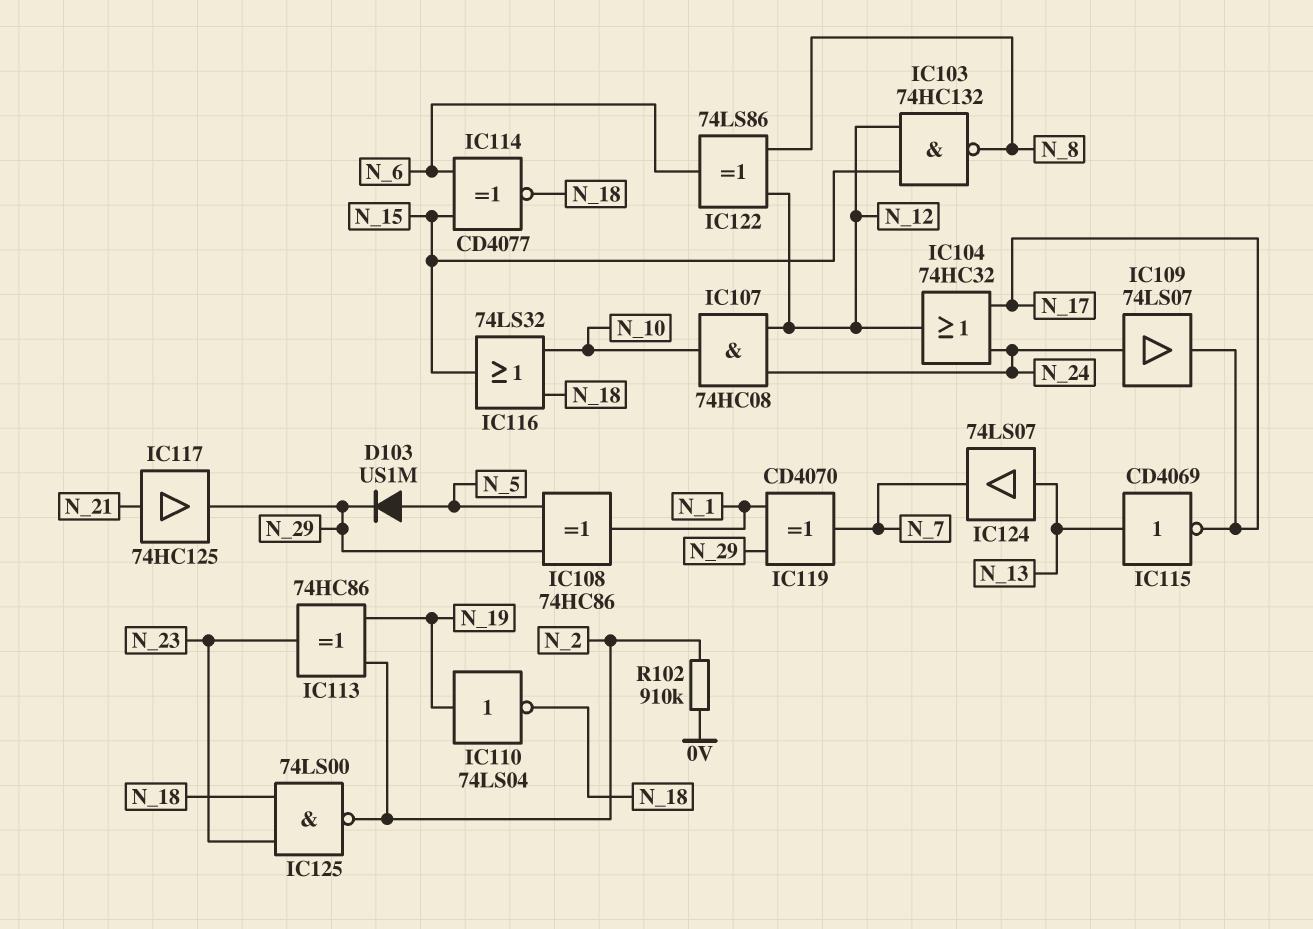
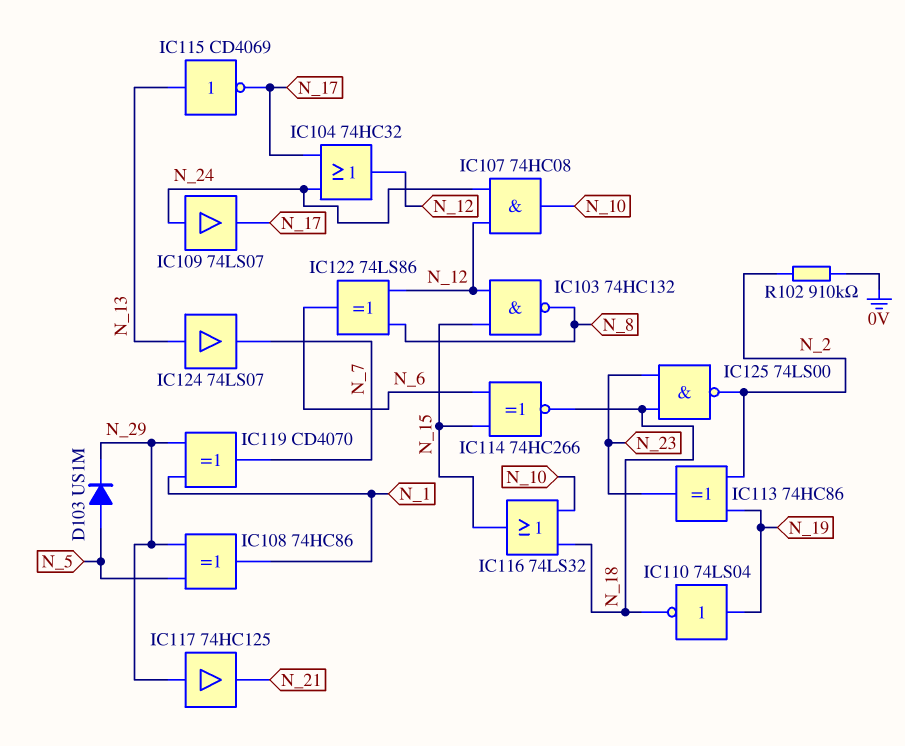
IC114: XNOR CD4077 (in N_6, in N_15, out N_18) -> XNOR 74HC266 (in N_6, in N_15, out N_18)
IC117: buffer 74HC125 (in N_21, out N_29) -> buffer 74HC125 (in N_29, out N_21)

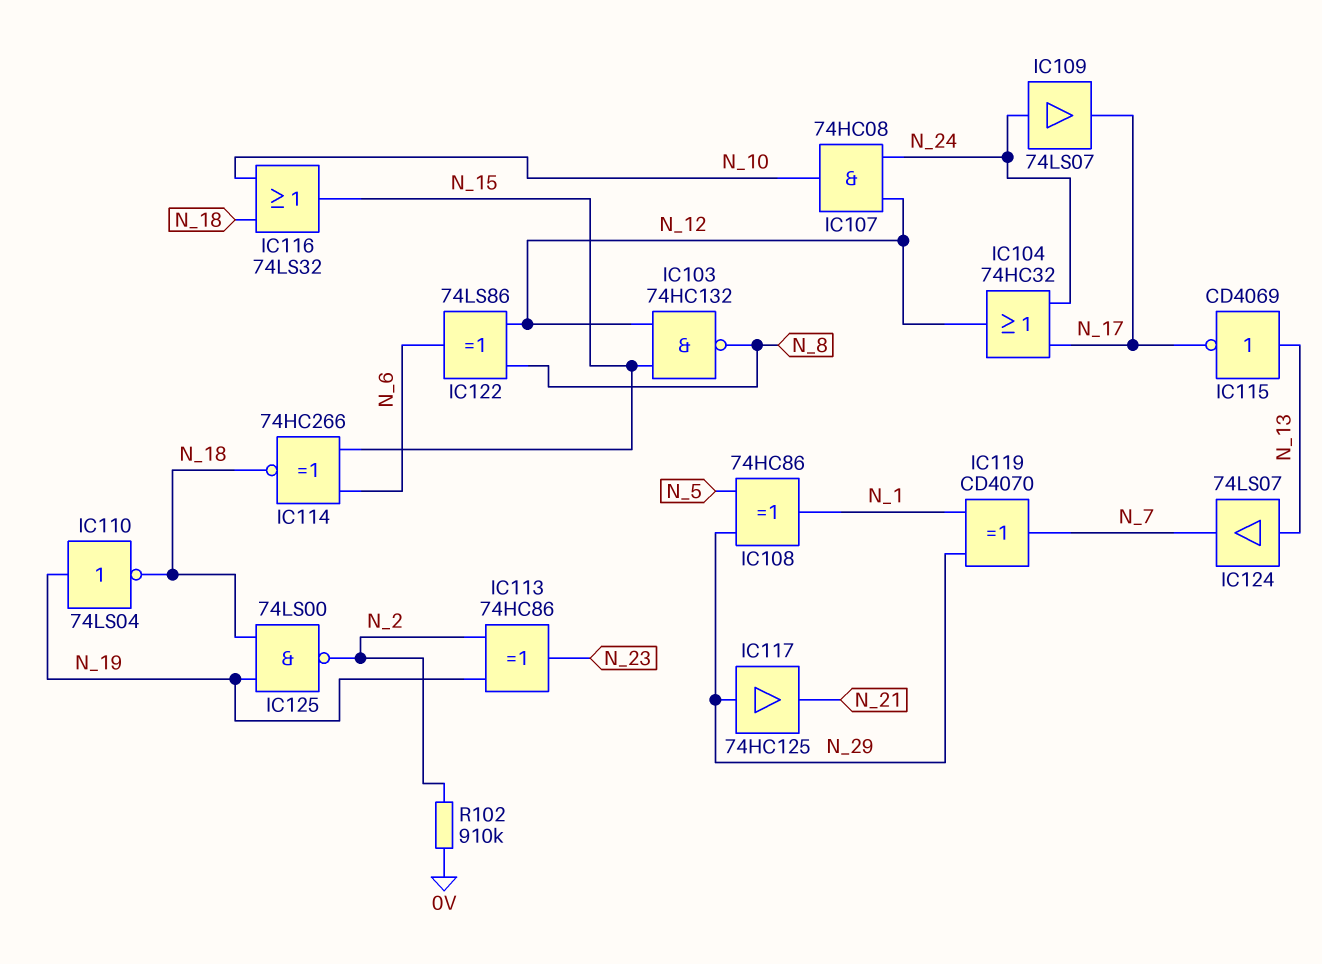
D103: diode US1M (A N_5, K N_29) -> none
IC125: NAND 74LS00 (in N_18, in N_23, out N_2) -> NAND 74LS00 (in N_18, in N_19, out N_2)

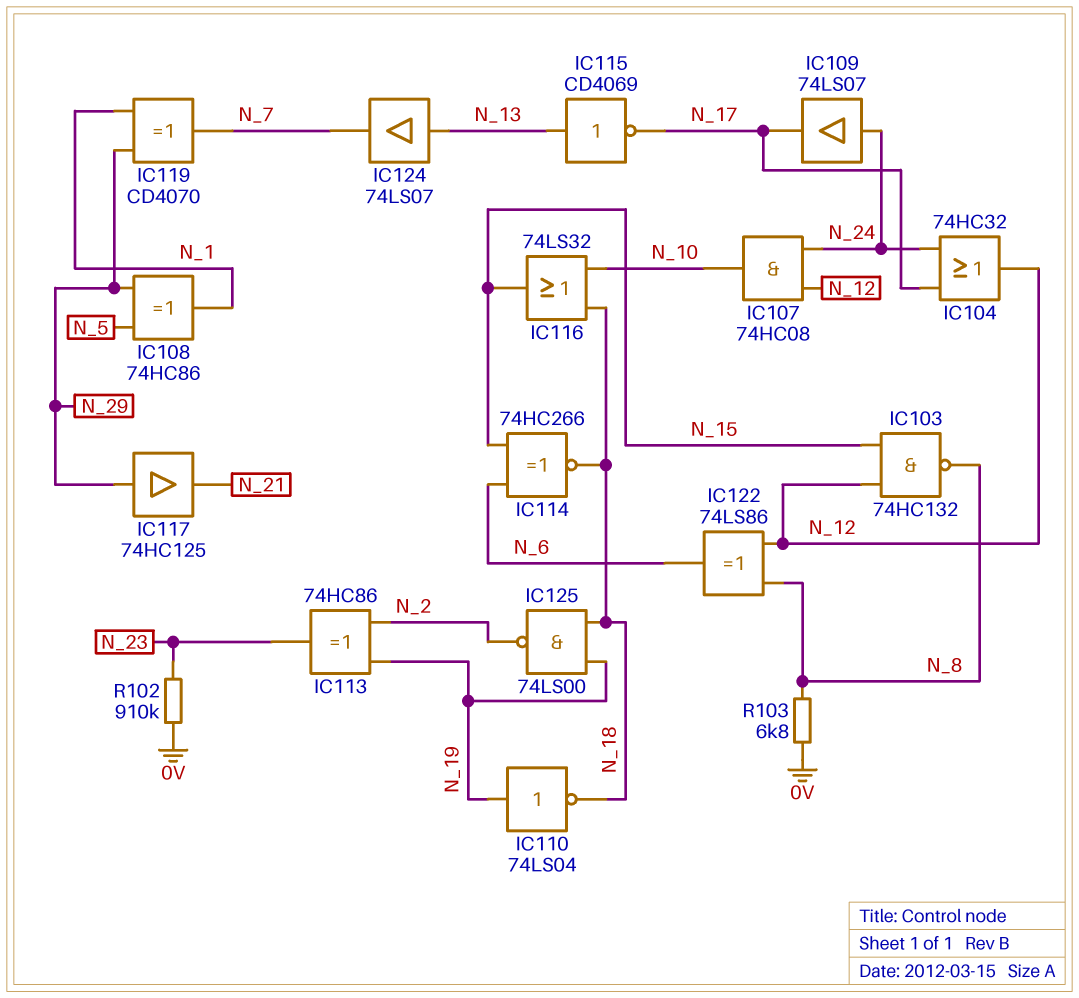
R102: 910k (0V, N_2) -> 910k (0V, N_23)
R103: none -> 6.8k (0V, N_8)

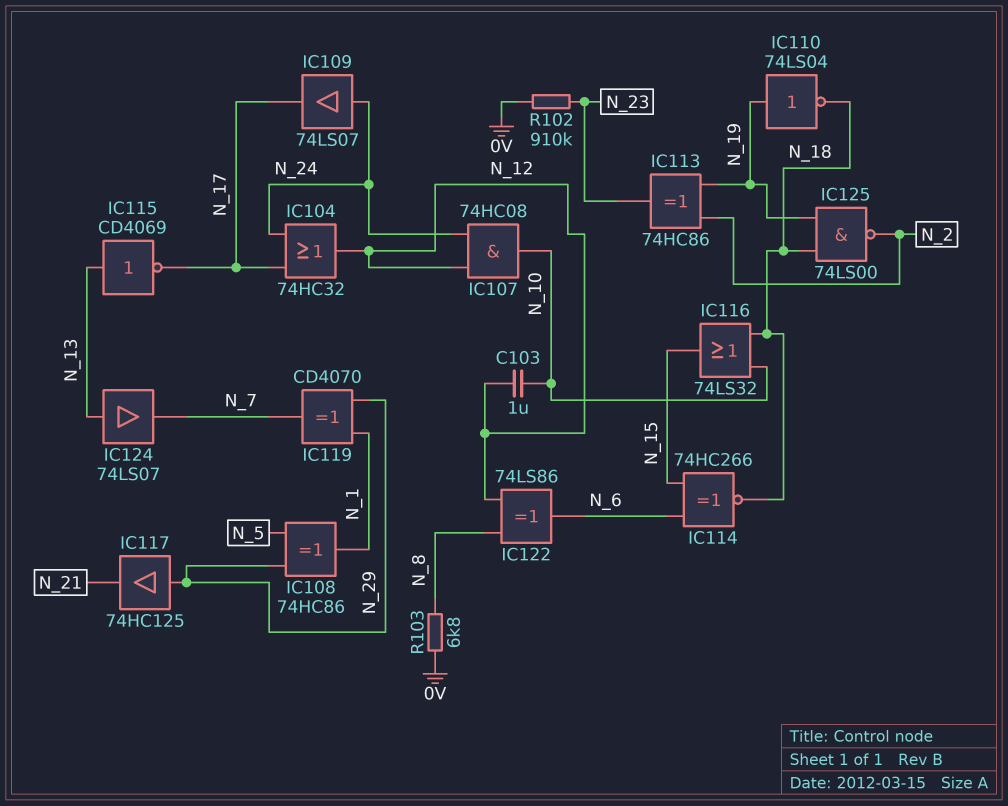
C103: none -> 1uF (N_10, N_12)
IC103: NAND 74HC132 (in N_12, in N_15, out N_8) -> none

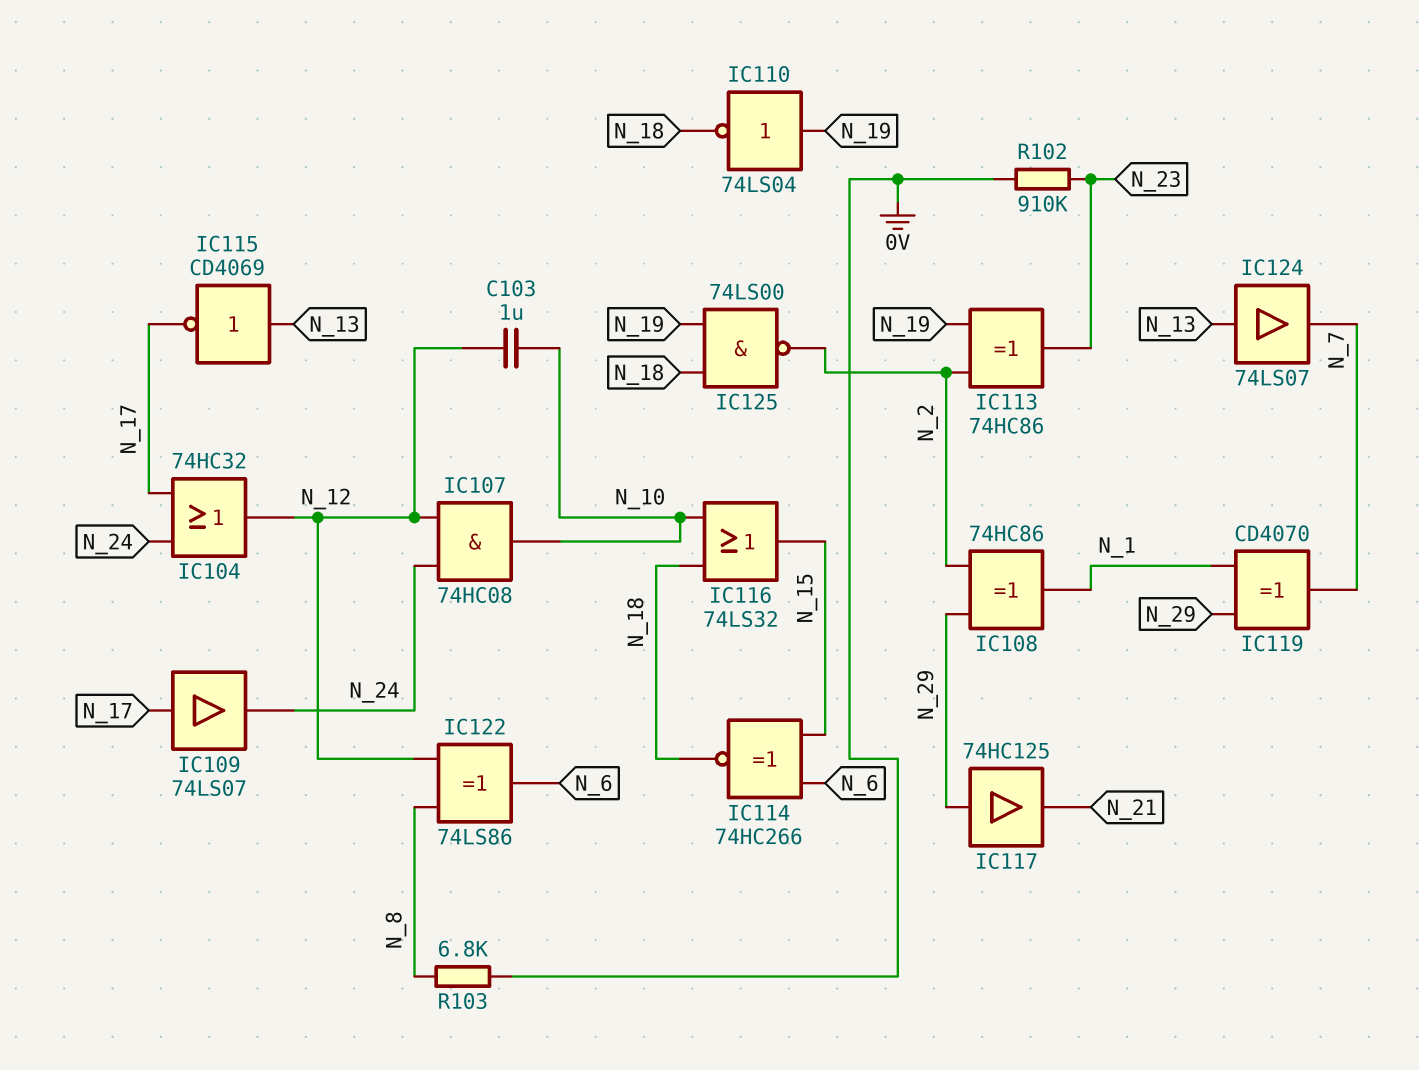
IC108: XOR 74HC86 (in N_5, in N_29, out N_1) -> XOR 74HC86 (in N_2, in N_29, out N_1)
IC109: buffer 74LS07 (in N_24, out N_17) -> buffer 74LS07 (in N_17, out N_24)

